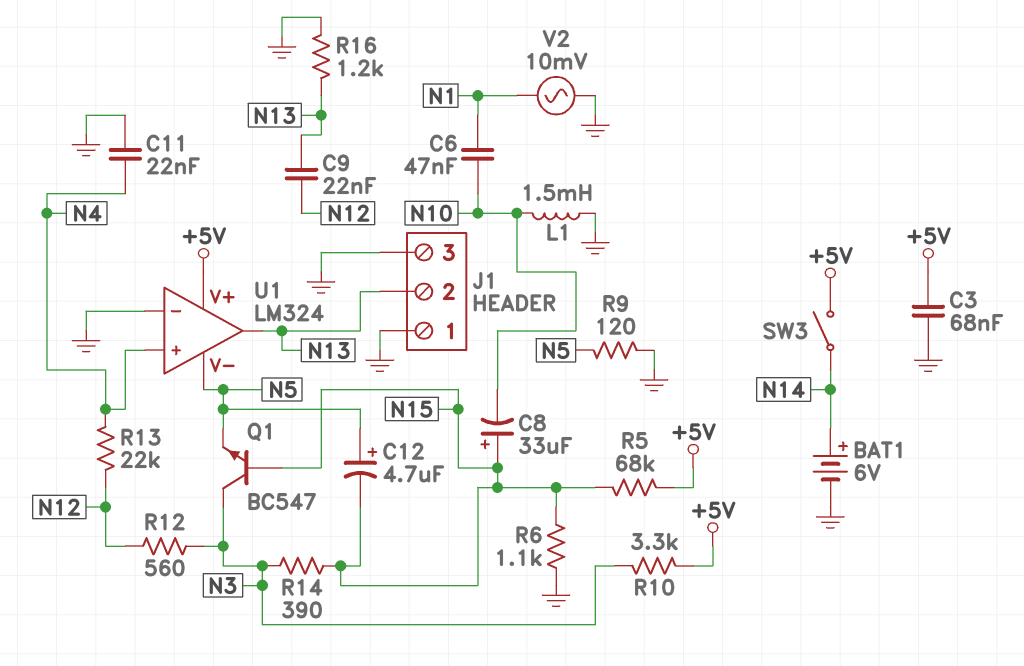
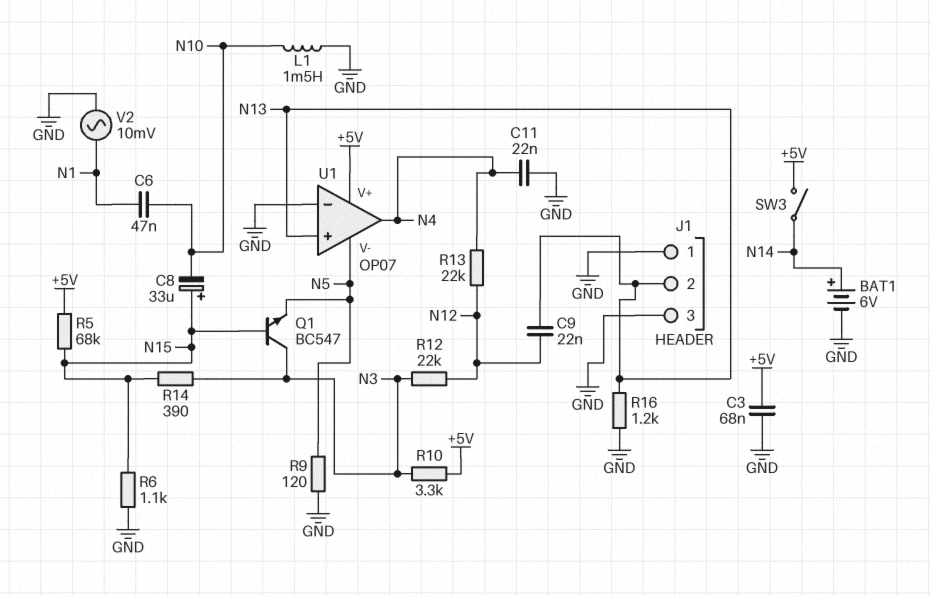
C12: 4.7uF (plus N5, minus N15) -> none
R12: 560 (N3, N12) -> 22k (N3, N12)
U1: LM324 -> OP07
U1 pin in+: N4 -> N13
U1 pin out: N13 -> N4

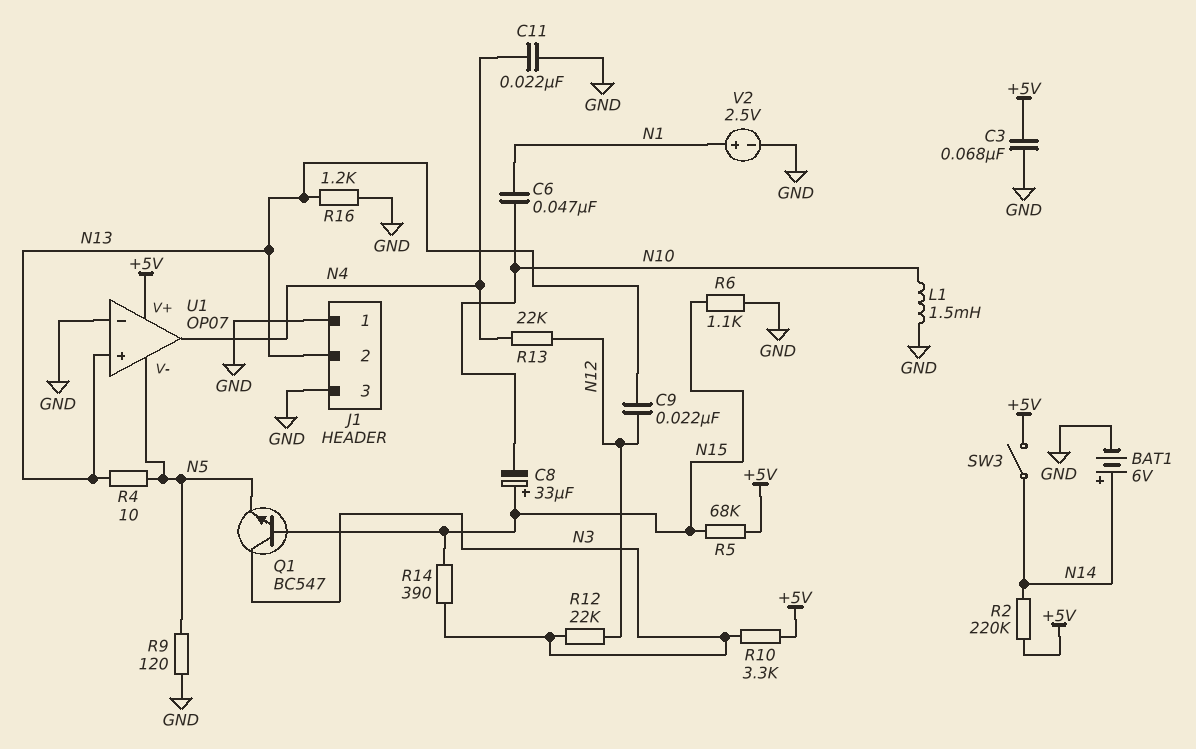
R2: none -> 220k (+5V, N14)
R4: none -> 10 (N5, N13)
V2: AC 10mV (GND, N1) -> 2.5V (plus N1, minus GND)

